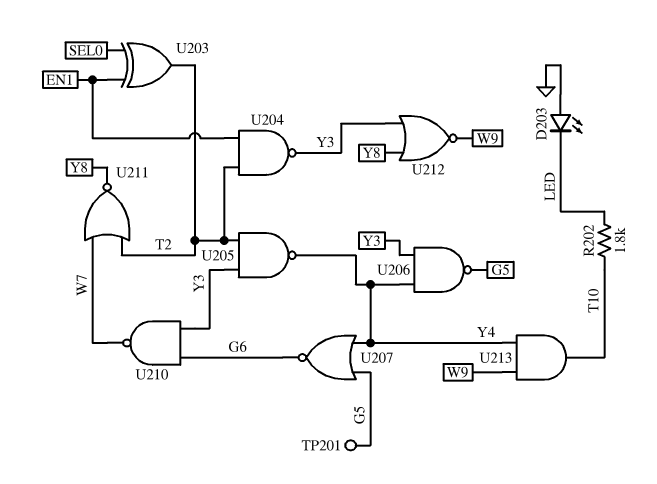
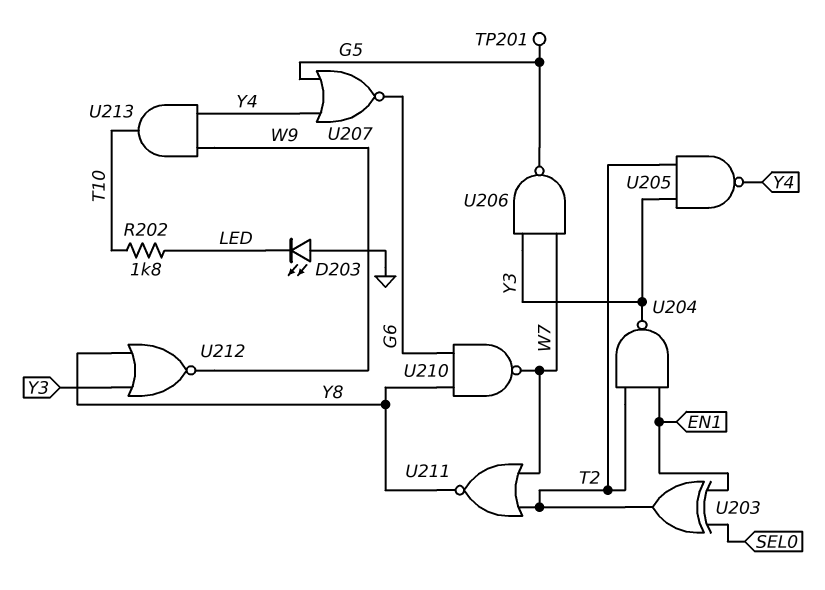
U206: NAND (in Y3, in Y4, out G5) -> NAND (in W7, in Y3, out G5)
U210: NAND (in G6, in Y3, out W7) -> NAND (in G6, in Y8, out W7)

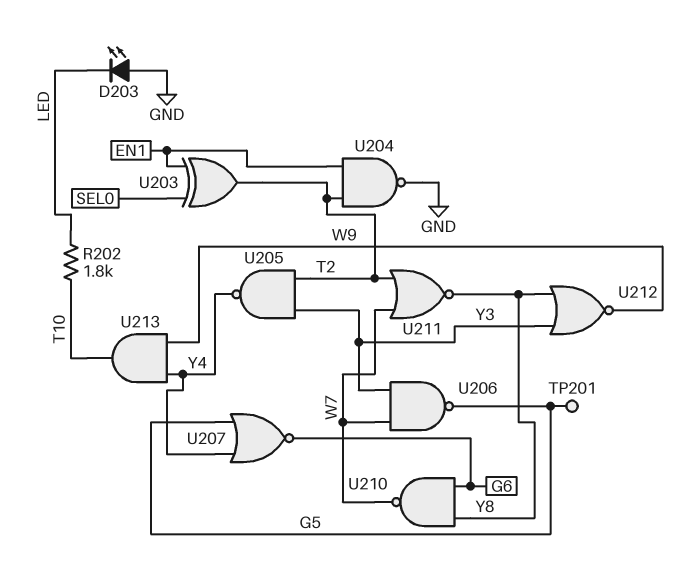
U204: NAND (in EN1, in T2, out Y3) -> NAND (in EN1, in T2, out GND)

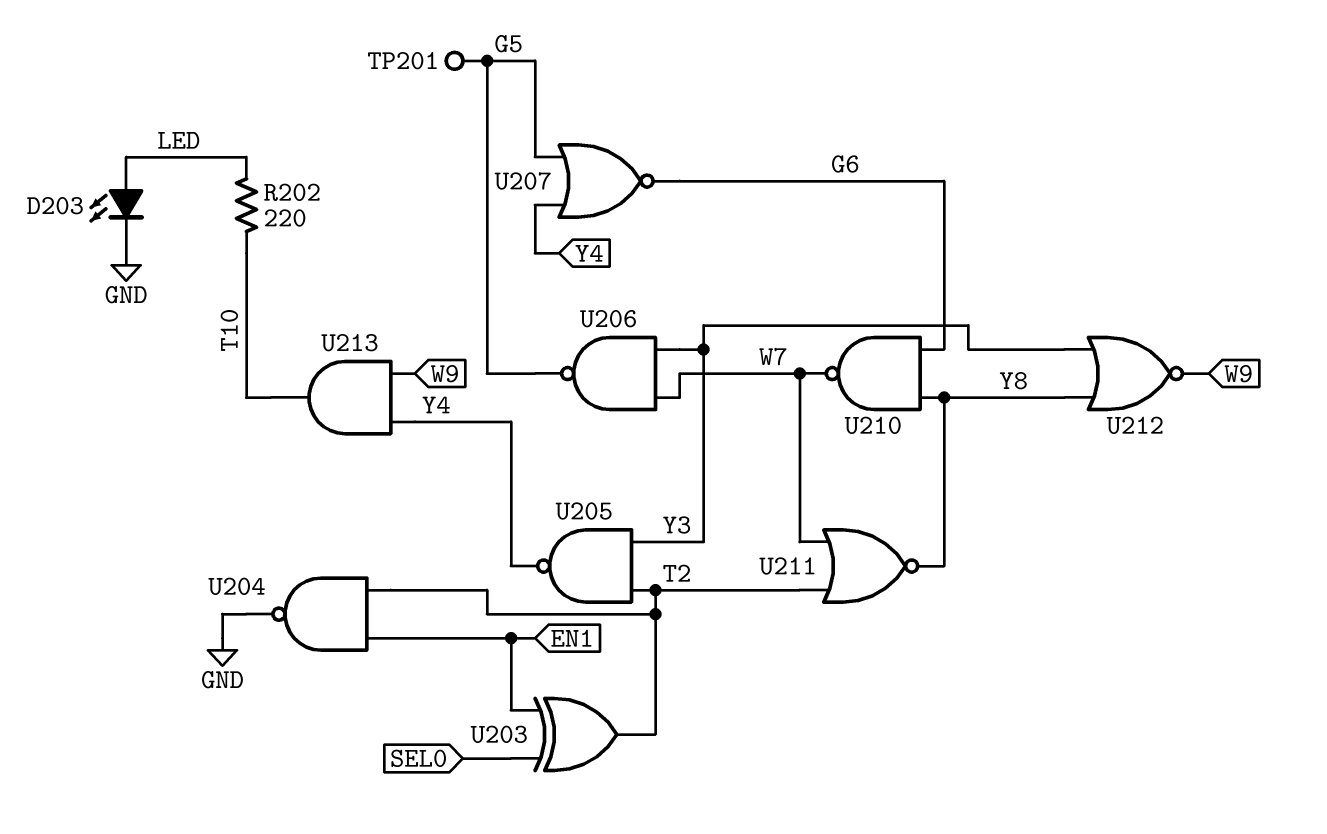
D203: LED (A GND, K LED) -> LED (A LED, K GND)
R202: 1.8k (LED, T10) -> 220 (LED, T10)

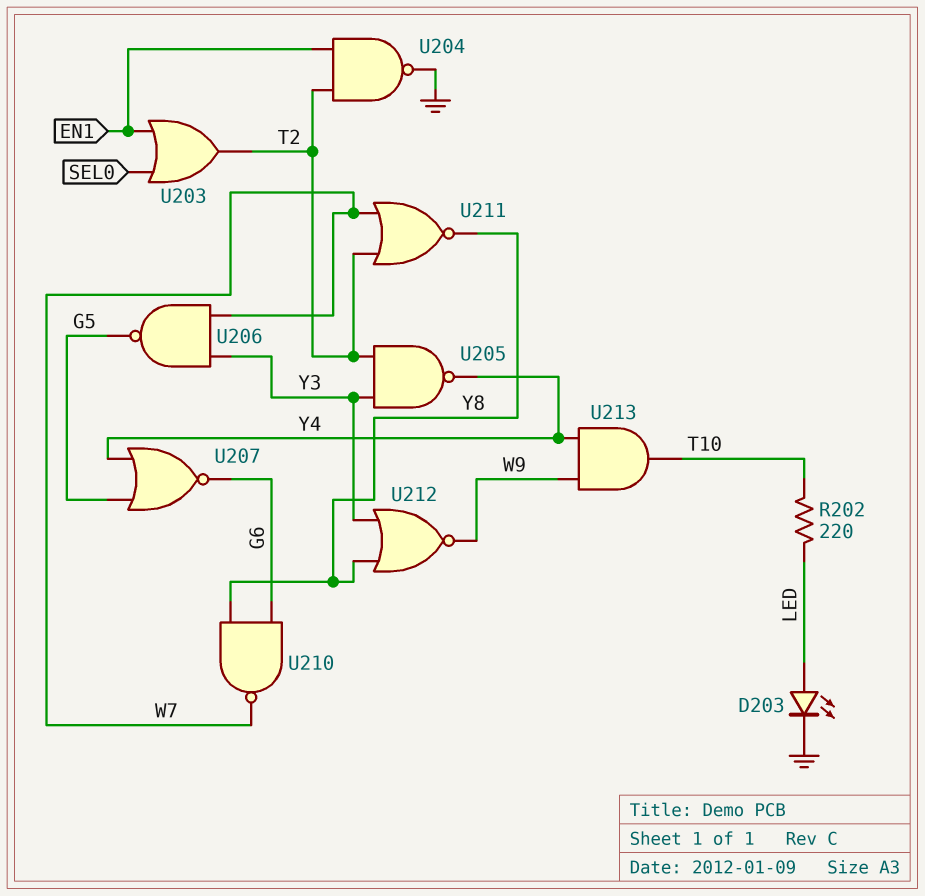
TP201: test point (G5) -> none
U203: XOR (in EN1, in SEL0, out T2) -> OR (in EN1, in SEL0, out T2)

